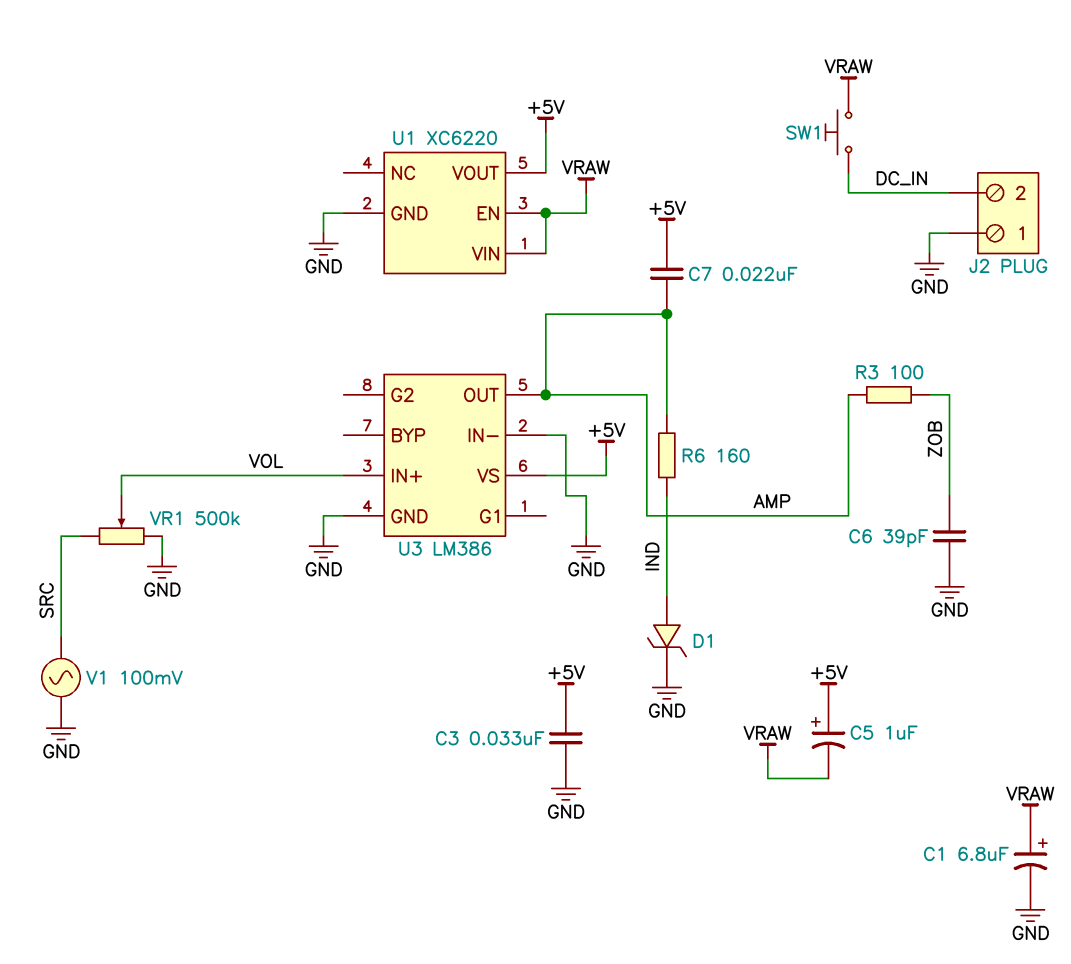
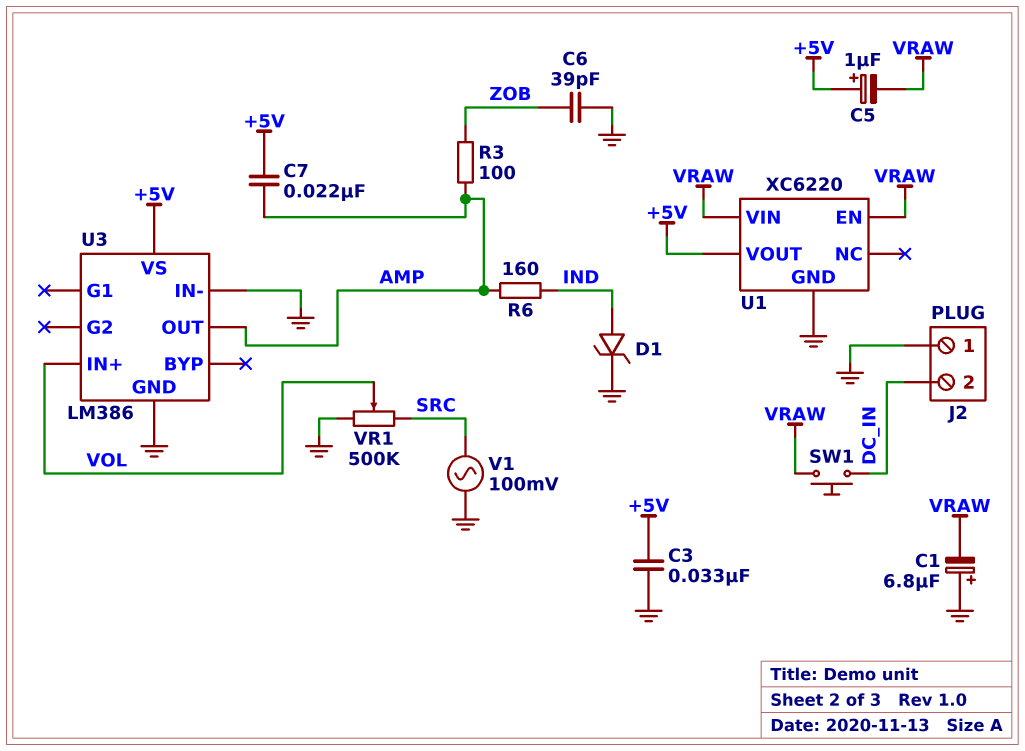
C1: 6.8uF (plus VRAW, minus GND) -> 6.8uF (plus GND, minus VRAW)

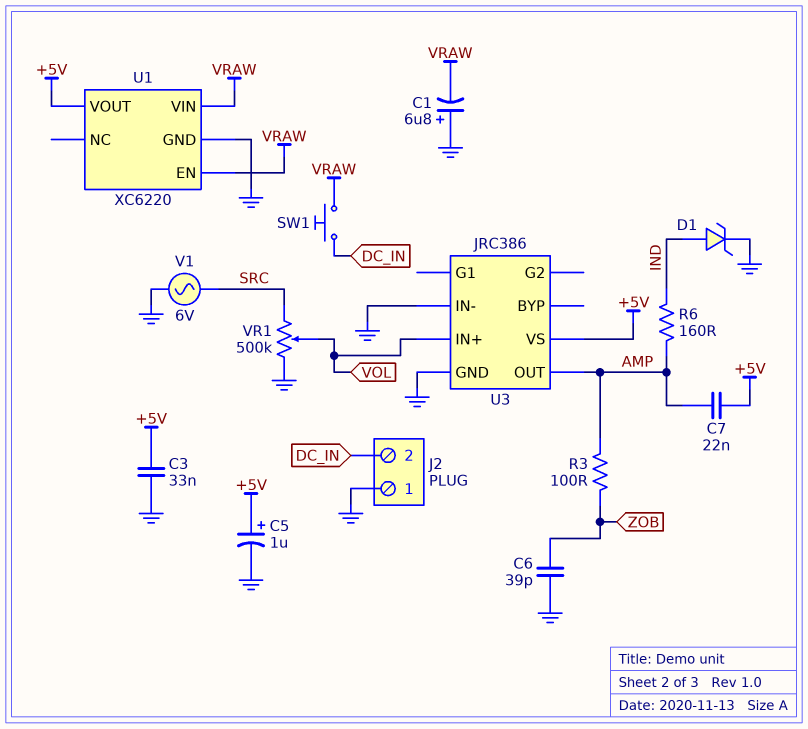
C5: 1uF (plus +5V, minus VRAW) -> 1uF (plus +5V, minus GND)
U3: LM386 -> JRC386
V1: AC 100mV (GND, SRC) -> AC 6V (GND, SRC)

